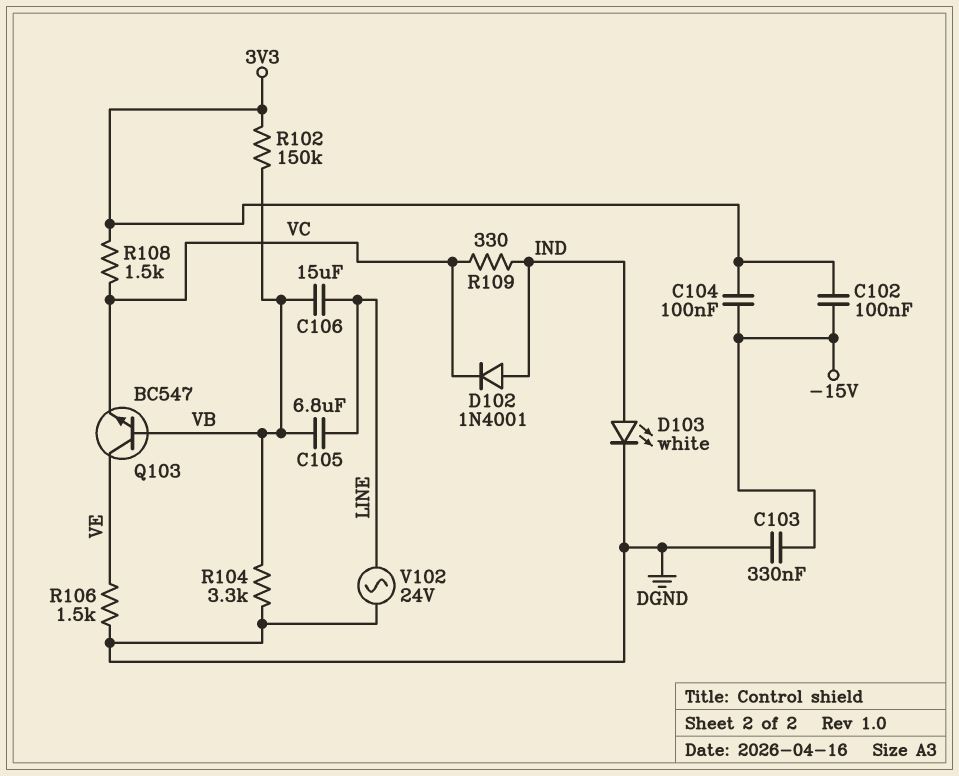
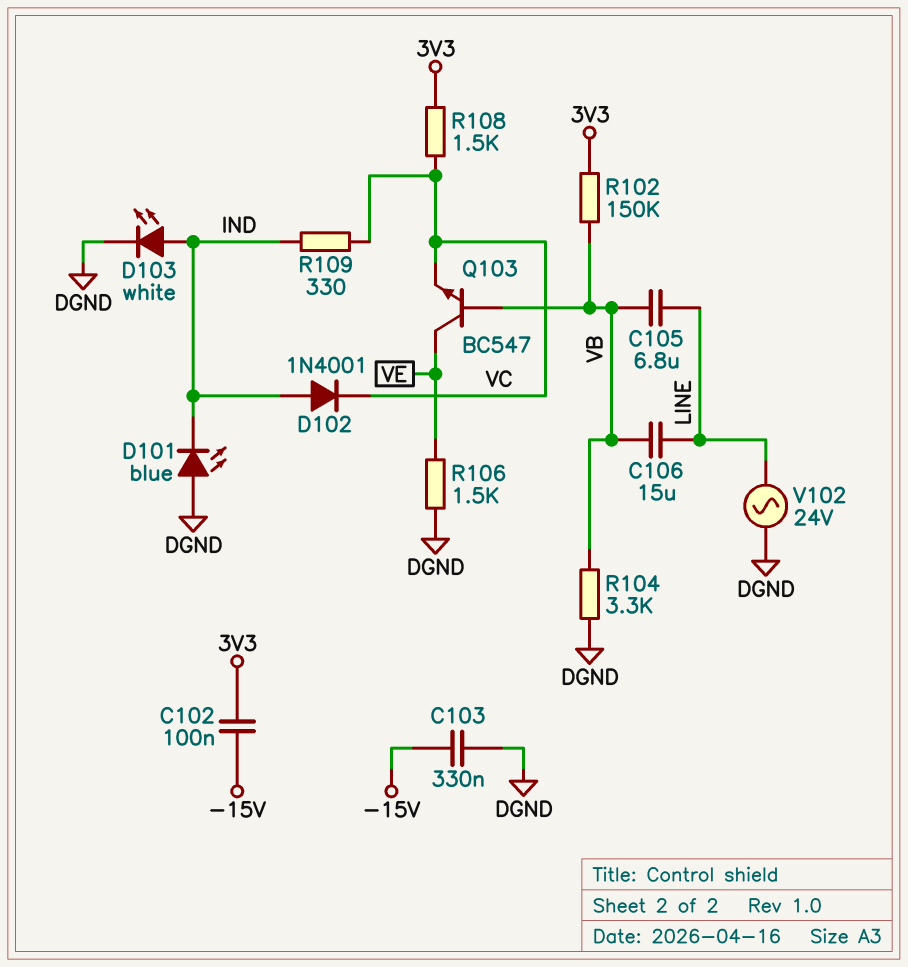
C104: 100nF (-15V, 3V3) -> none
D101: none -> LED blue (A DGND, K IND)

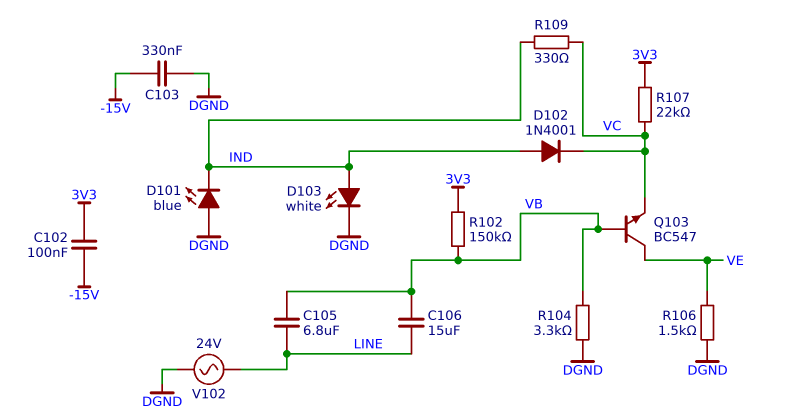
R107: none -> 22k (3V3, VC)
R108: 1.5k (3V3, VC) -> none

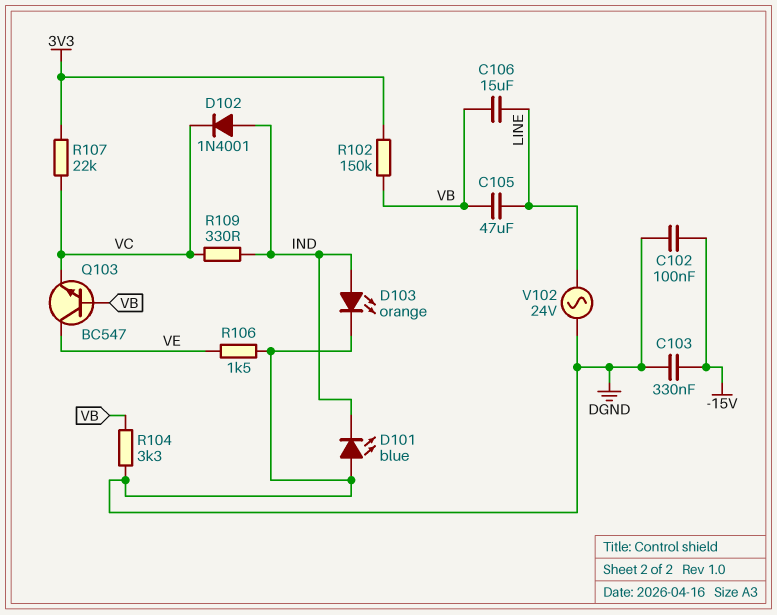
C102: 100nF (-15V, 3V3) -> 100nF (-15V, DGND)
C105: 6.8uF (LINE, VB) -> 47uF (LINE, VB)
D103: LED white (A IND, K DGND) -> LED orange (A IND, K DGND)

